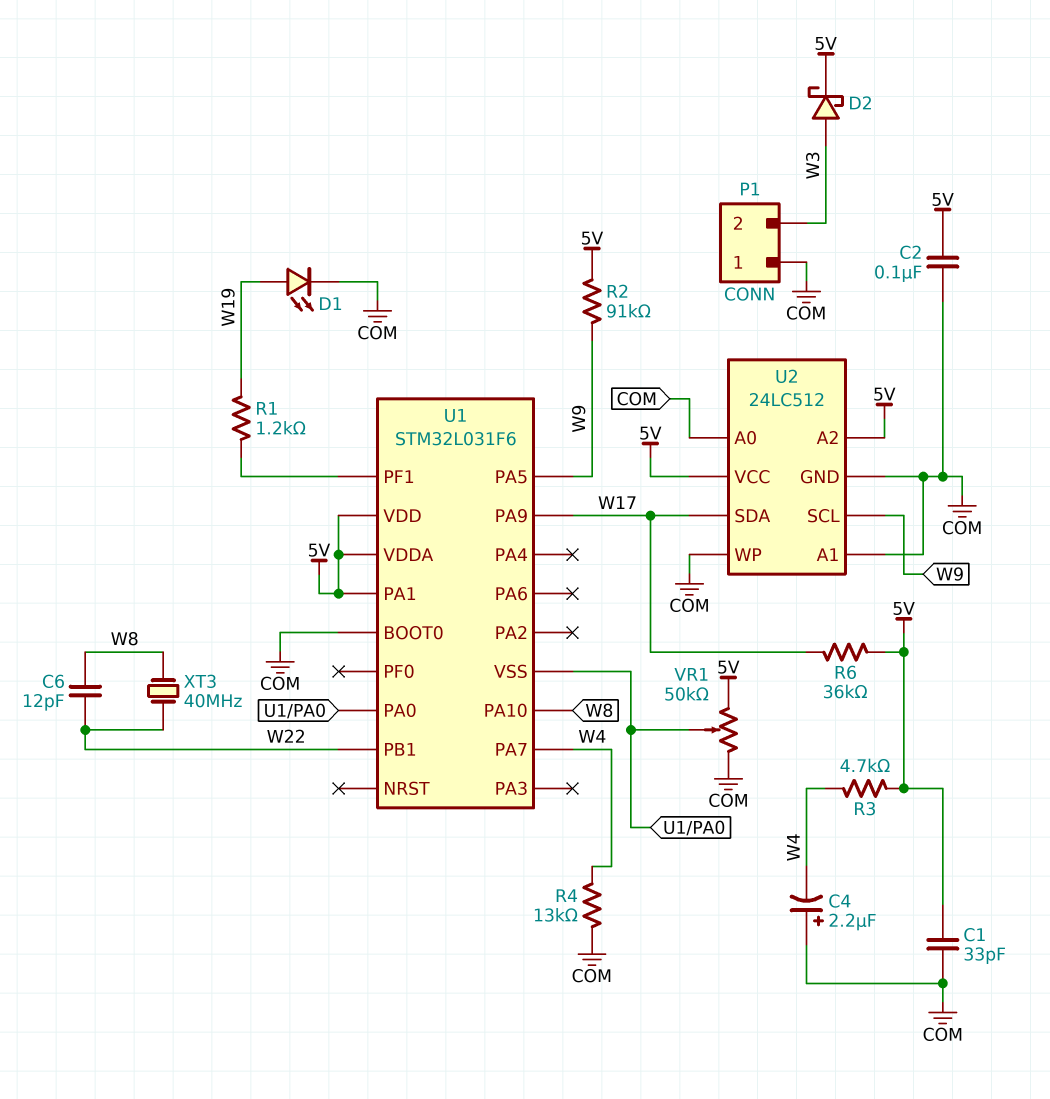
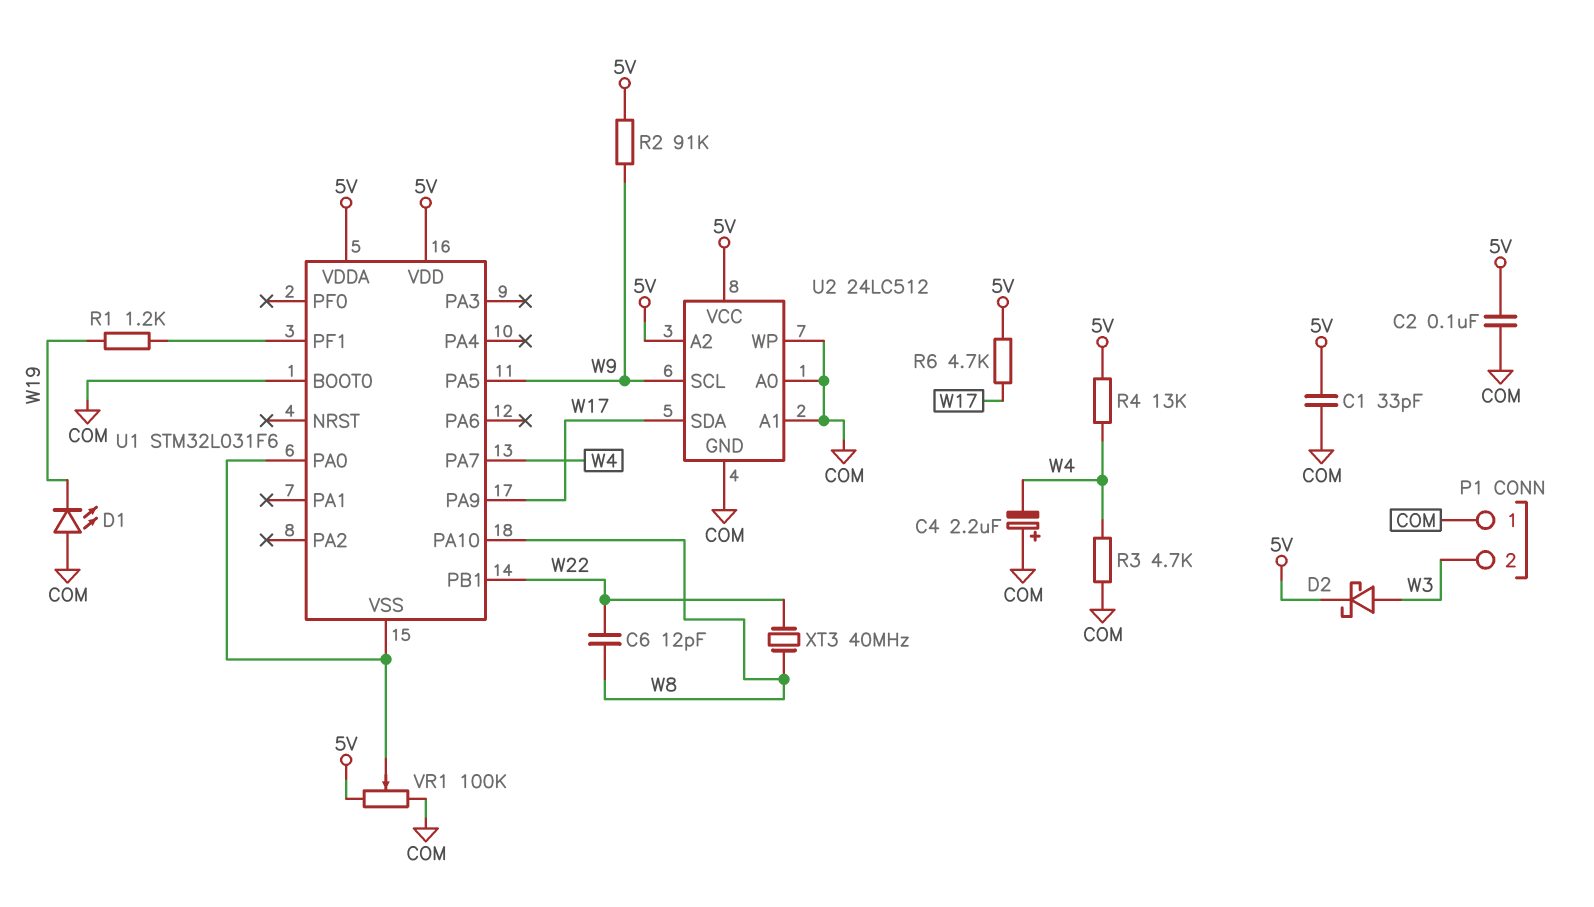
D1: LED (A W19, K COM) -> LED (A COM, K W19)
R3: 4.7k (5V, W4) -> 4.7k (COM, W4)
R4: 13k (COM, W4) -> 13k (5V, W4)
R6: 36k (5V, W17) -> 4.7k (5V, W17)
U1 pin PA1: 5V -> none
VR1: 50k (5V, COM, wiper U1/PA0) -> 100k (5V, COM, wiper U1/PA0)

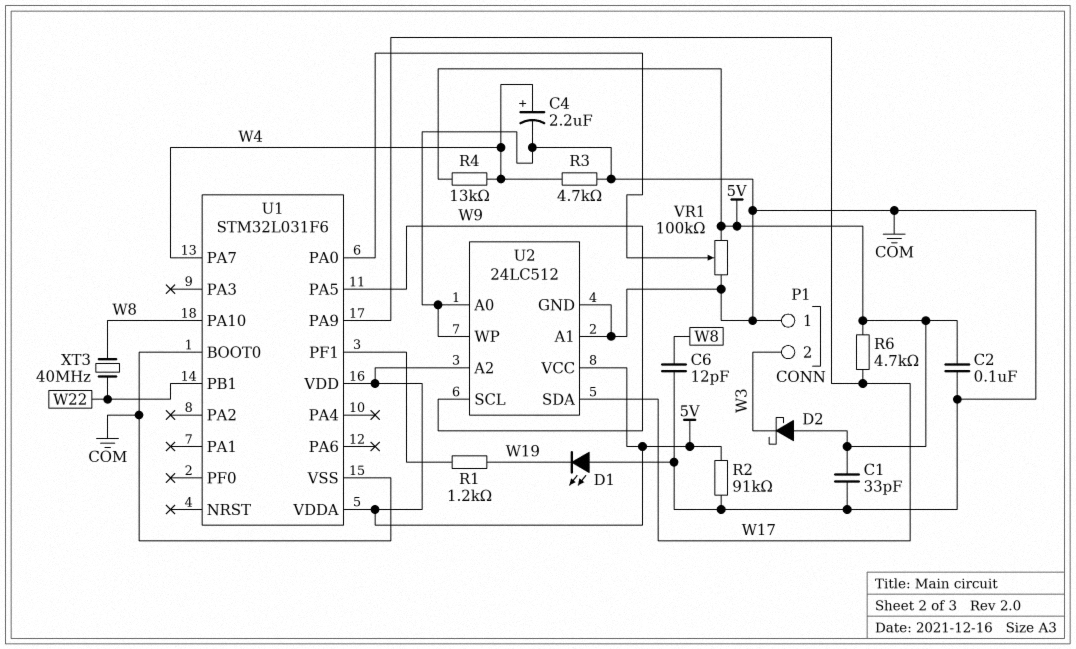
C4: 2.2uF (plus COM, minus W4) -> 2.2uF (plus W4, minus COM)
C6: 12pF (W8, W22) -> 12pF (COM, W8)
D2: schottky (A W3, K 5V) -> schottky (A 5V, K W3)
R2: 91k (5V, W9) -> 91k (5V, COM)
U1 pin VSS: U1/PA0 -> COM

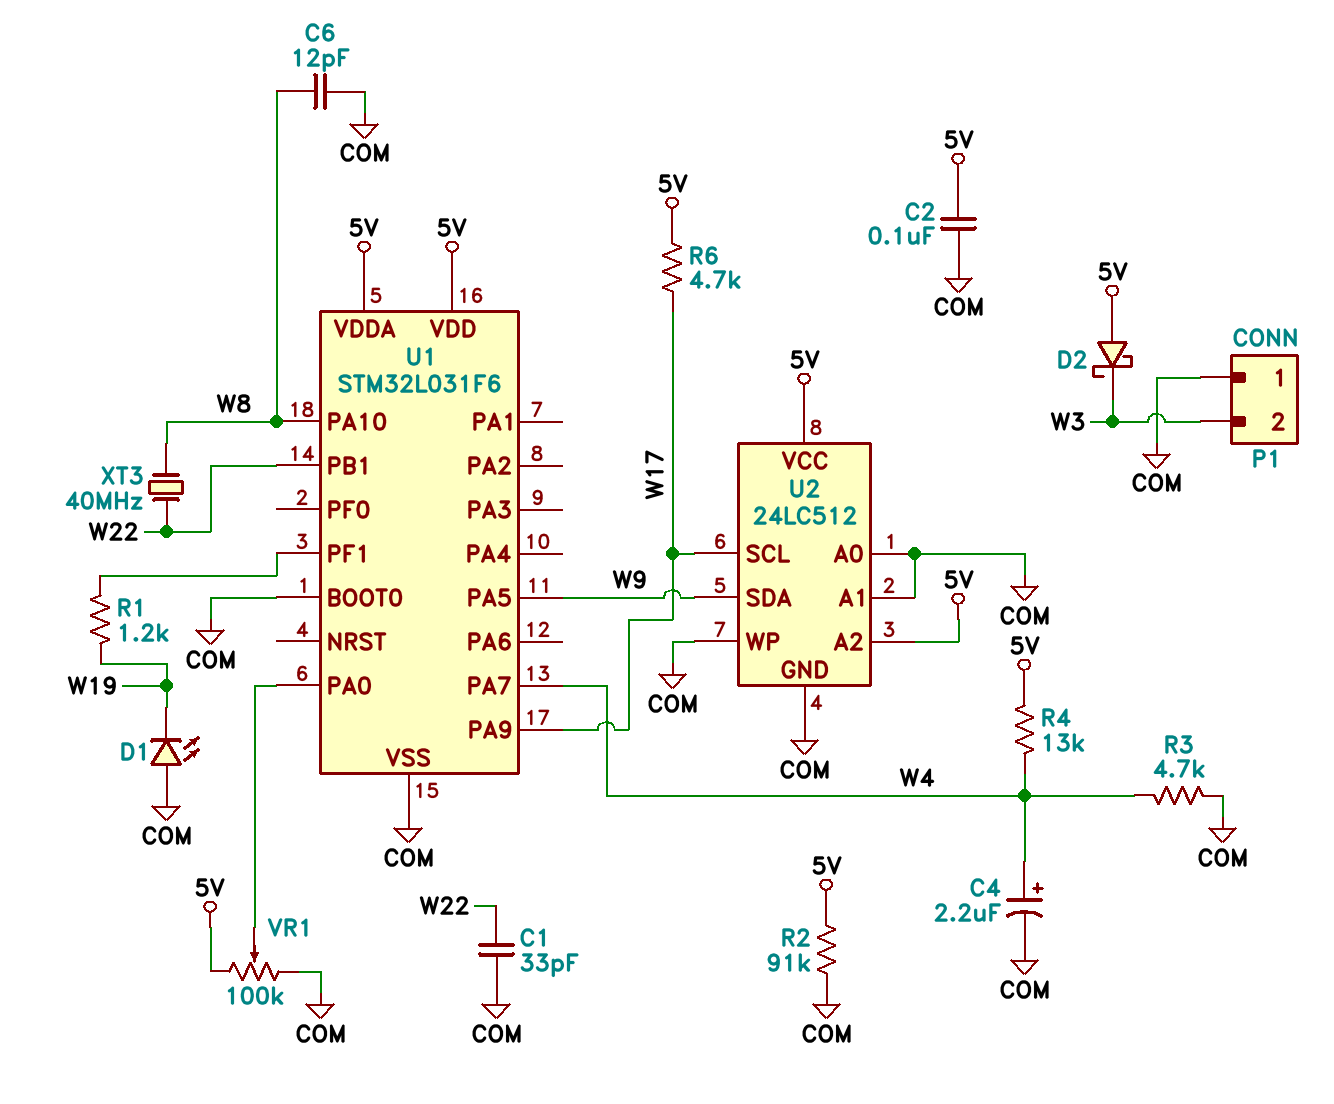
C1: 33pF (5V, COM) -> 33pF (COM, W22)
U2 pin SCL: W9 -> W17
U2 pin SDA: W17 -> W9

